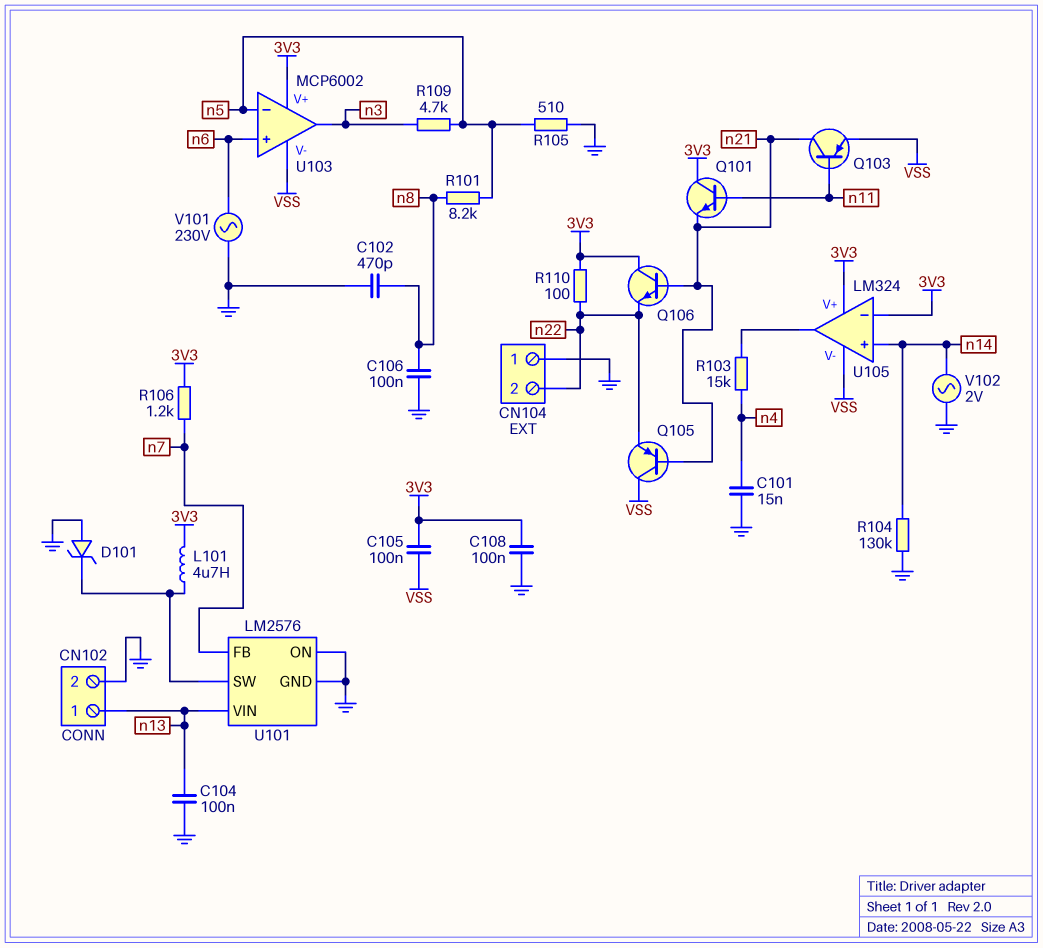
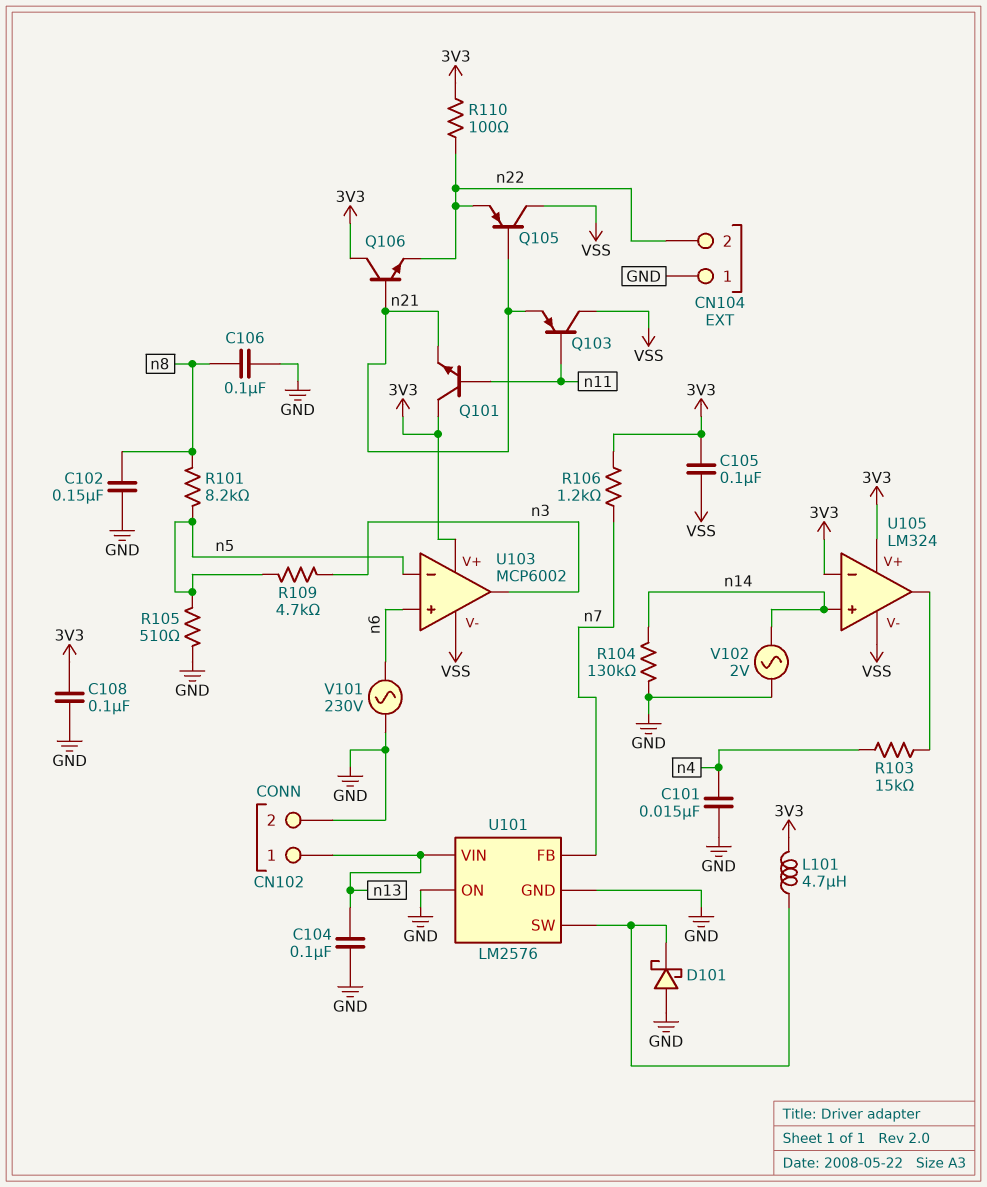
C102: 470pF (GND, n8) -> 150nF (GND, n8)
D101: zener (A GND, K U101/SW) -> schottky (A GND, K U101/SW)
Q103: PNP (B n11, C n21, E VSS) -> PNP (B n11, C VSS, E n21)

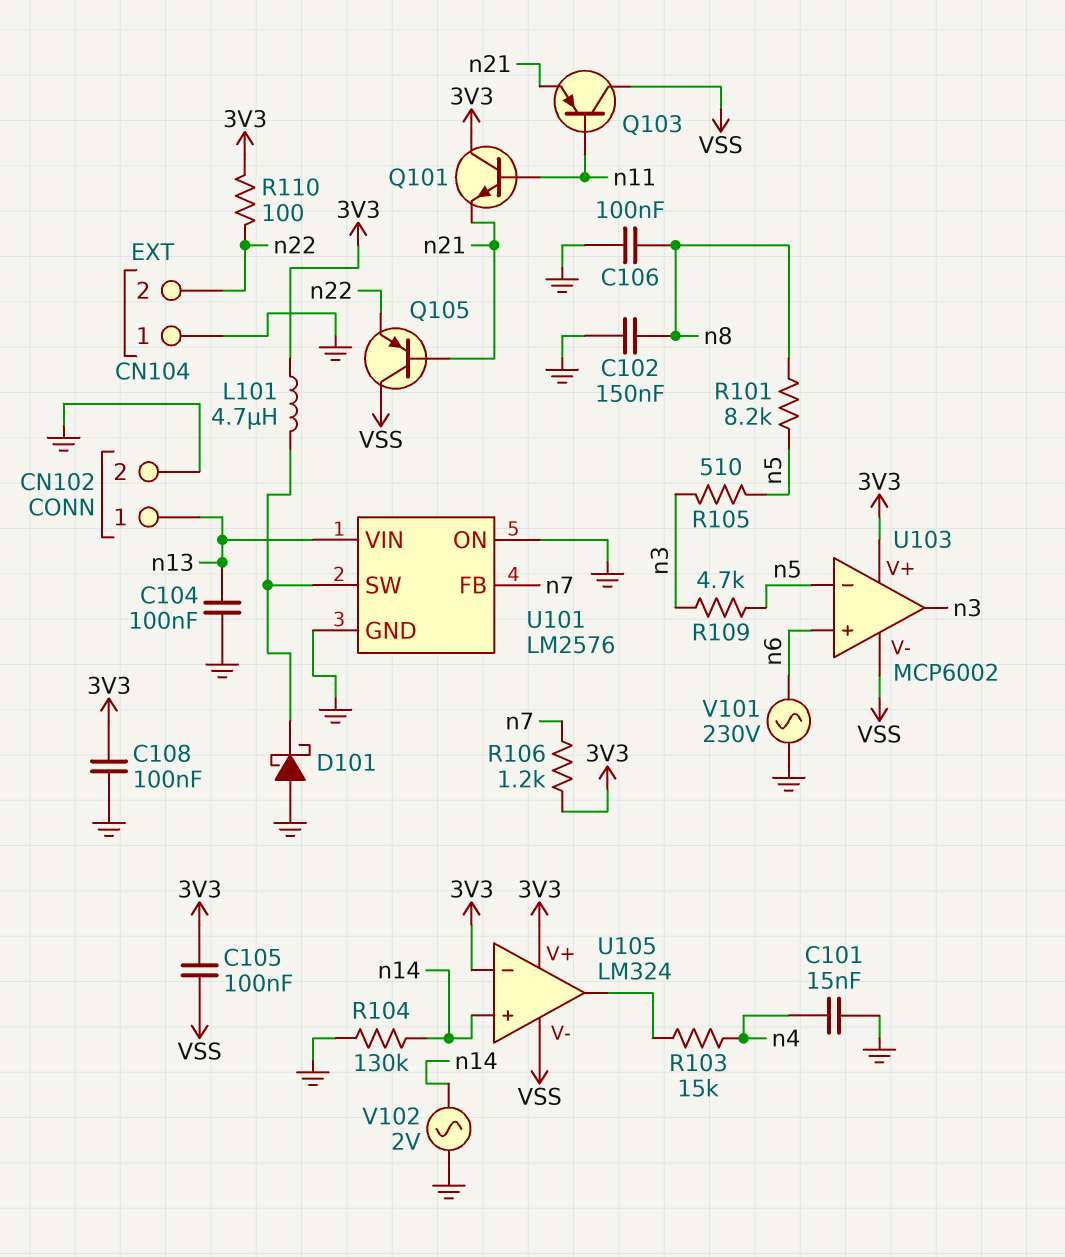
Q106: NPN (B n21, C 3V3, E n22) -> none
R105: 510 (GND, n5) -> 510 (n3, n5)

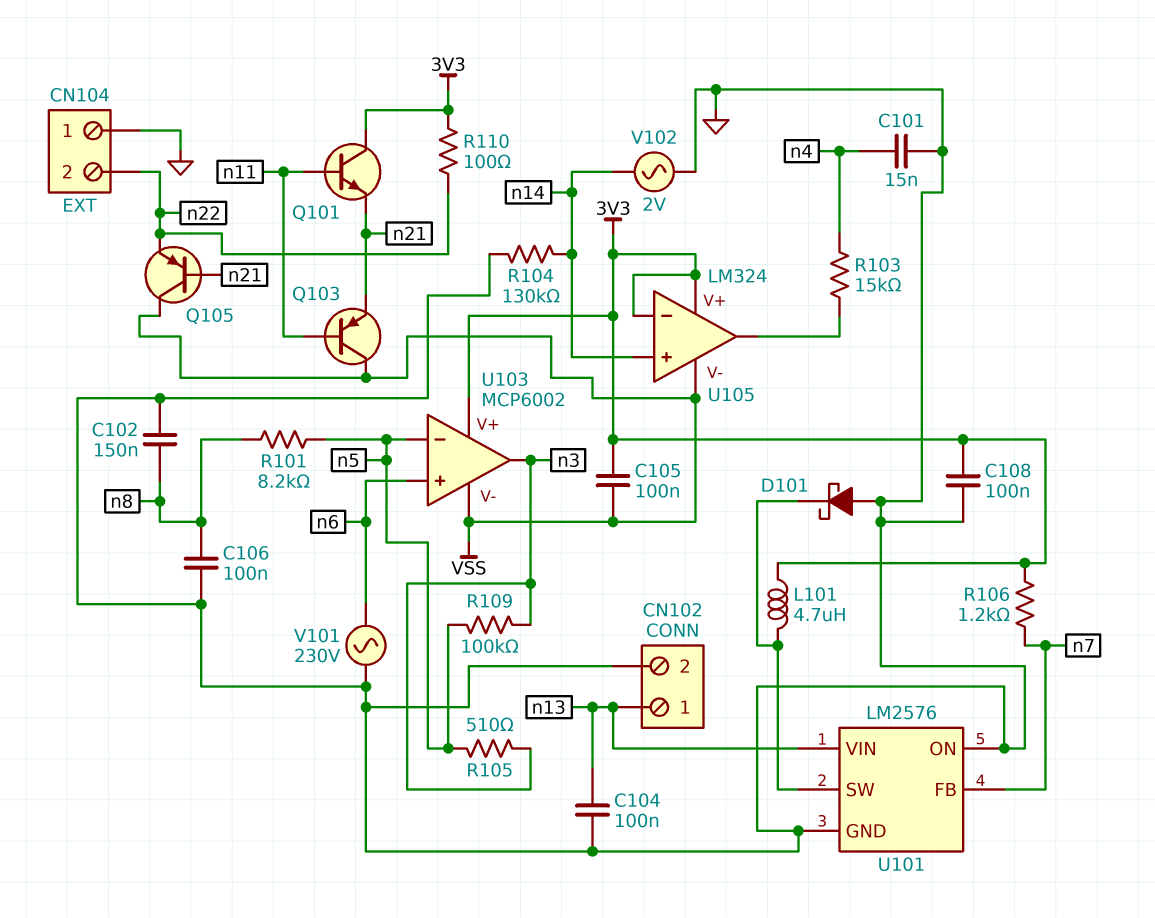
R109: 4.7k (n3, n5) -> 100k (n3, n5)

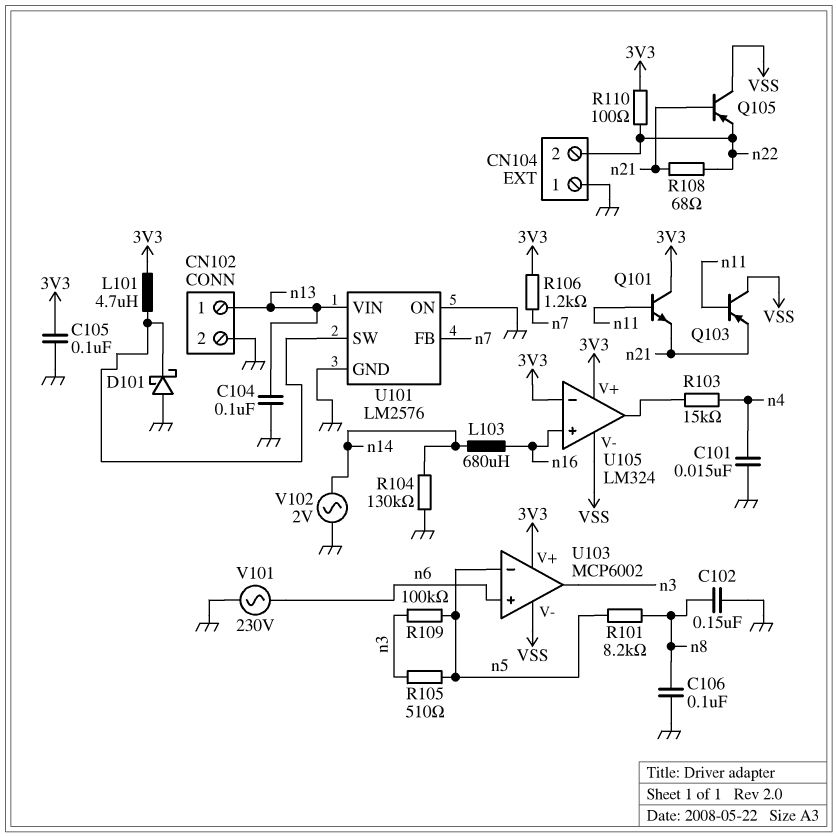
C105: 100nF (3V3, VSS) -> 100nF (3V3, GND)
C108: 100nF (3V3, GND) -> none
L103: none -> 680uH (n14, n16)
R108: none -> 68 (n21, n22)
U105 pin in+: n14 -> n16

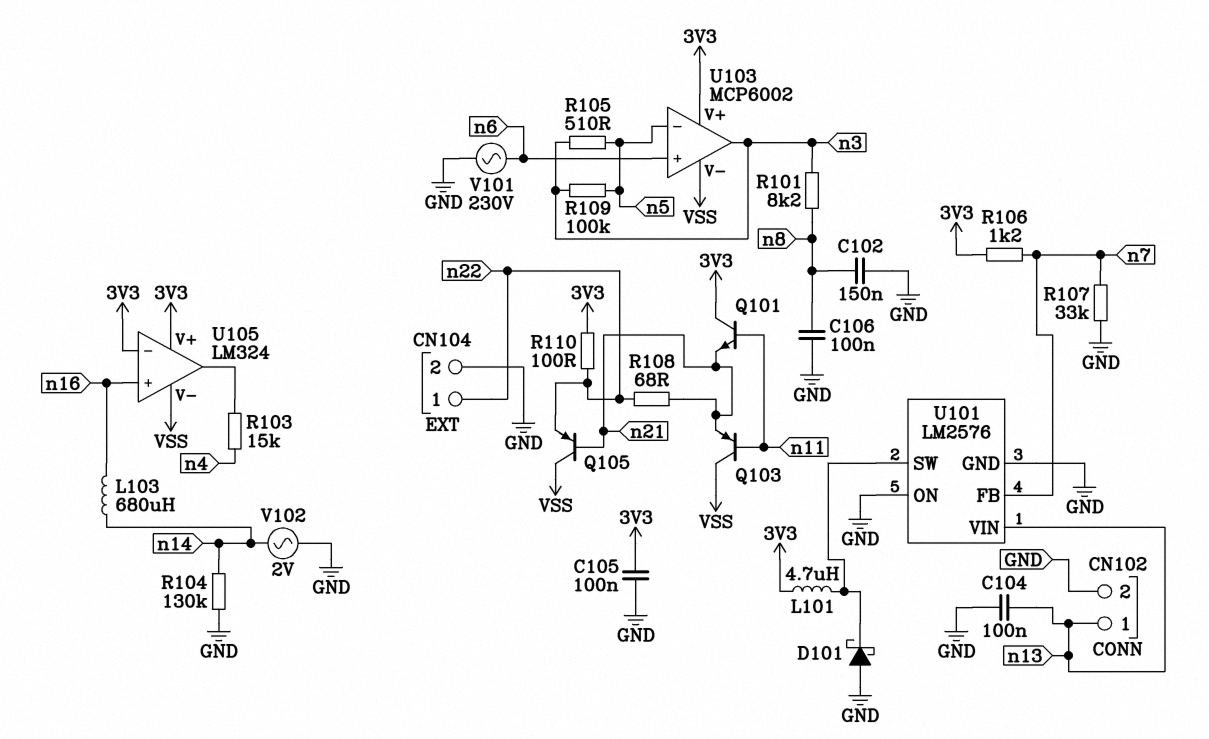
C101: 15nF (GND, n4) -> none
CN104 pin 1: GND -> n22
CN104 pin 2: n22 -> GND
R101: 8.2k (n5, n8) -> 8.2k (n3, n8)
R107: none -> 33k (GND, n7)

